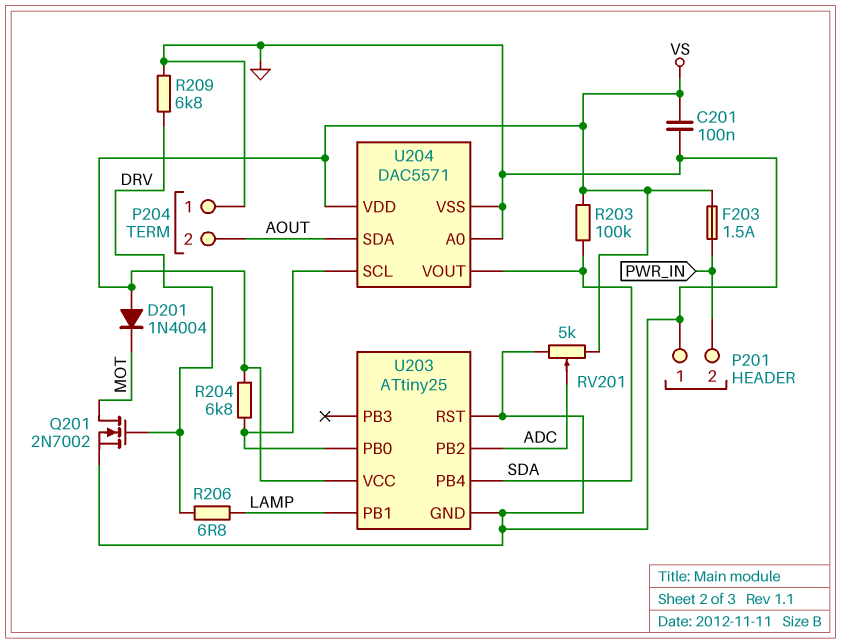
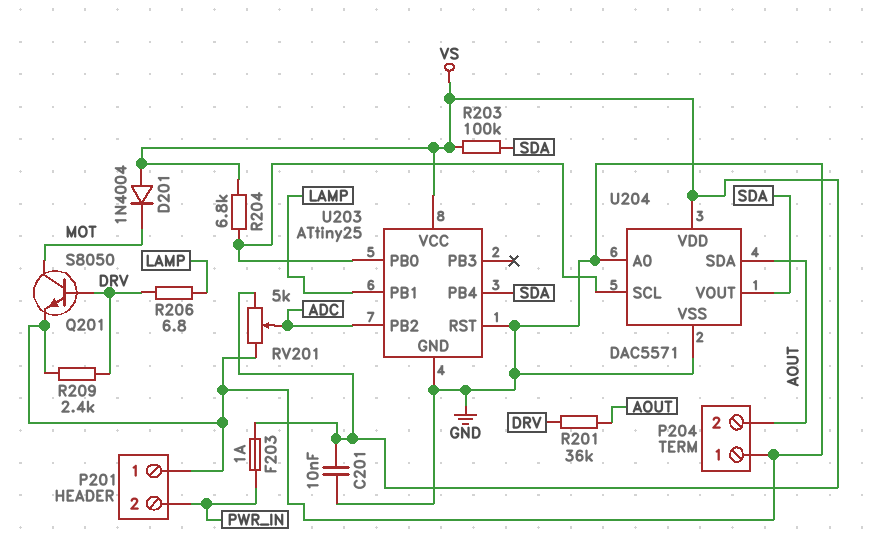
C201: 100nF (GND, VS) -> 10nF (GND, VS)
F203: 1.5A (PWR_IN, VS) -> 1A (PWR_IN, VS)
Q201: NMOS 2N7002 (G DRV, D MOT, S GND) -> NPN S8050 (B DRV, C MOT, E GND)
R201: none -> 36k (AOUT, DRV)
R209: 6.8k (DRV, GND) -> 2.4k (DRV, GND)

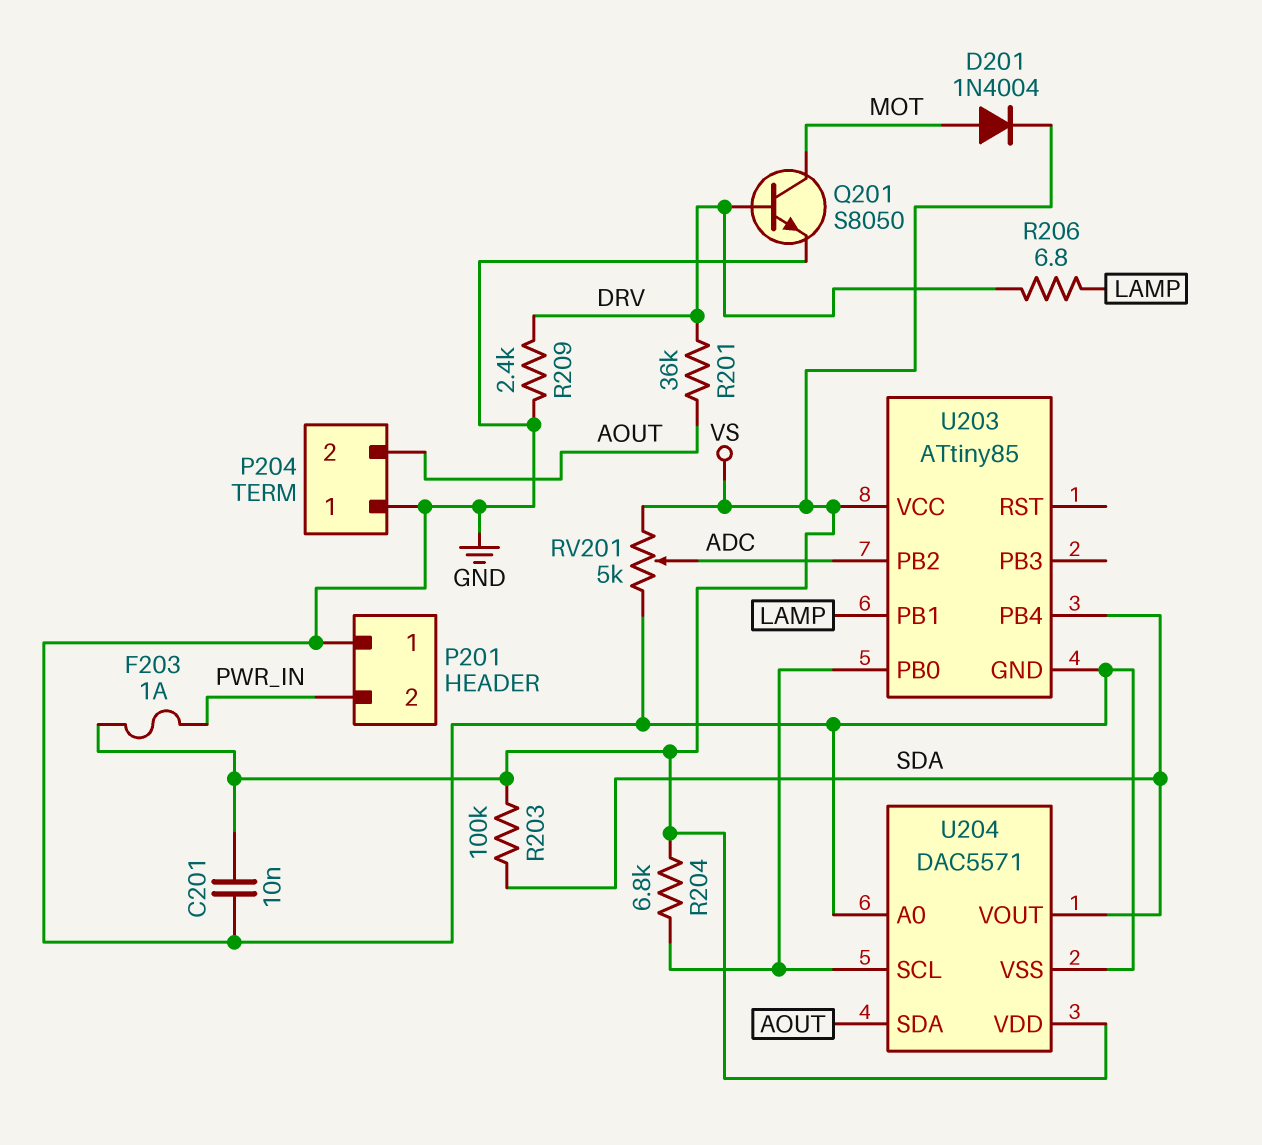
D201: diode 1N4004 (A VS, K MOT) -> diode 1N4004 (A MOT, K VS)
U203: ATtiny25 -> ATtiny85
U203 pin RST: GND -> none

